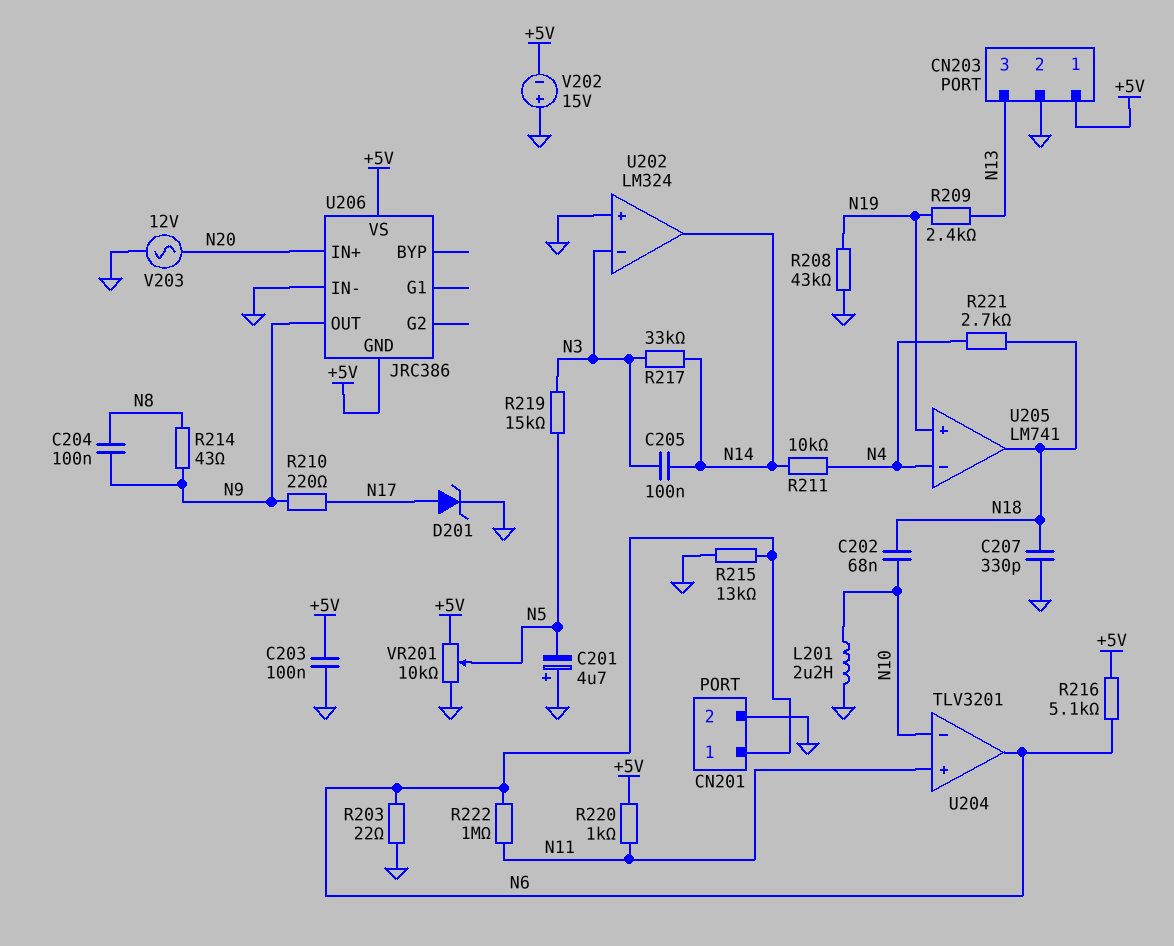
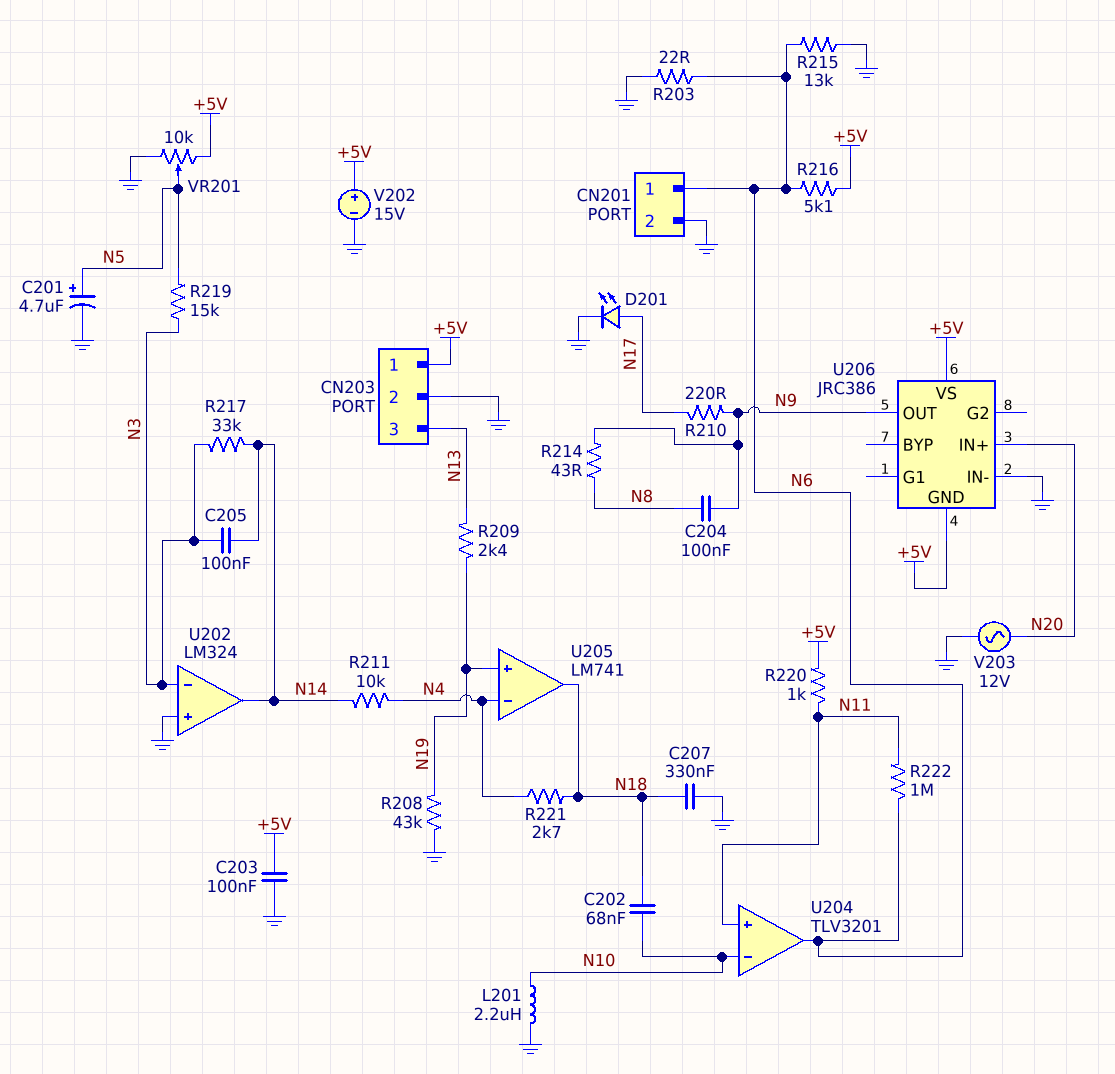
C201: 4.7uF (plus GND, minus N5) -> 4.7uF (plus N5, minus GND)
C207: 330pF (GND, N18) -> 330nF (GND, N18)
D201: zener (A N17, K GND) -> LED (A N17, K GND)
V202: 15V (plus GND, minus +5V) -> 15V (plus +5V, minus GND)

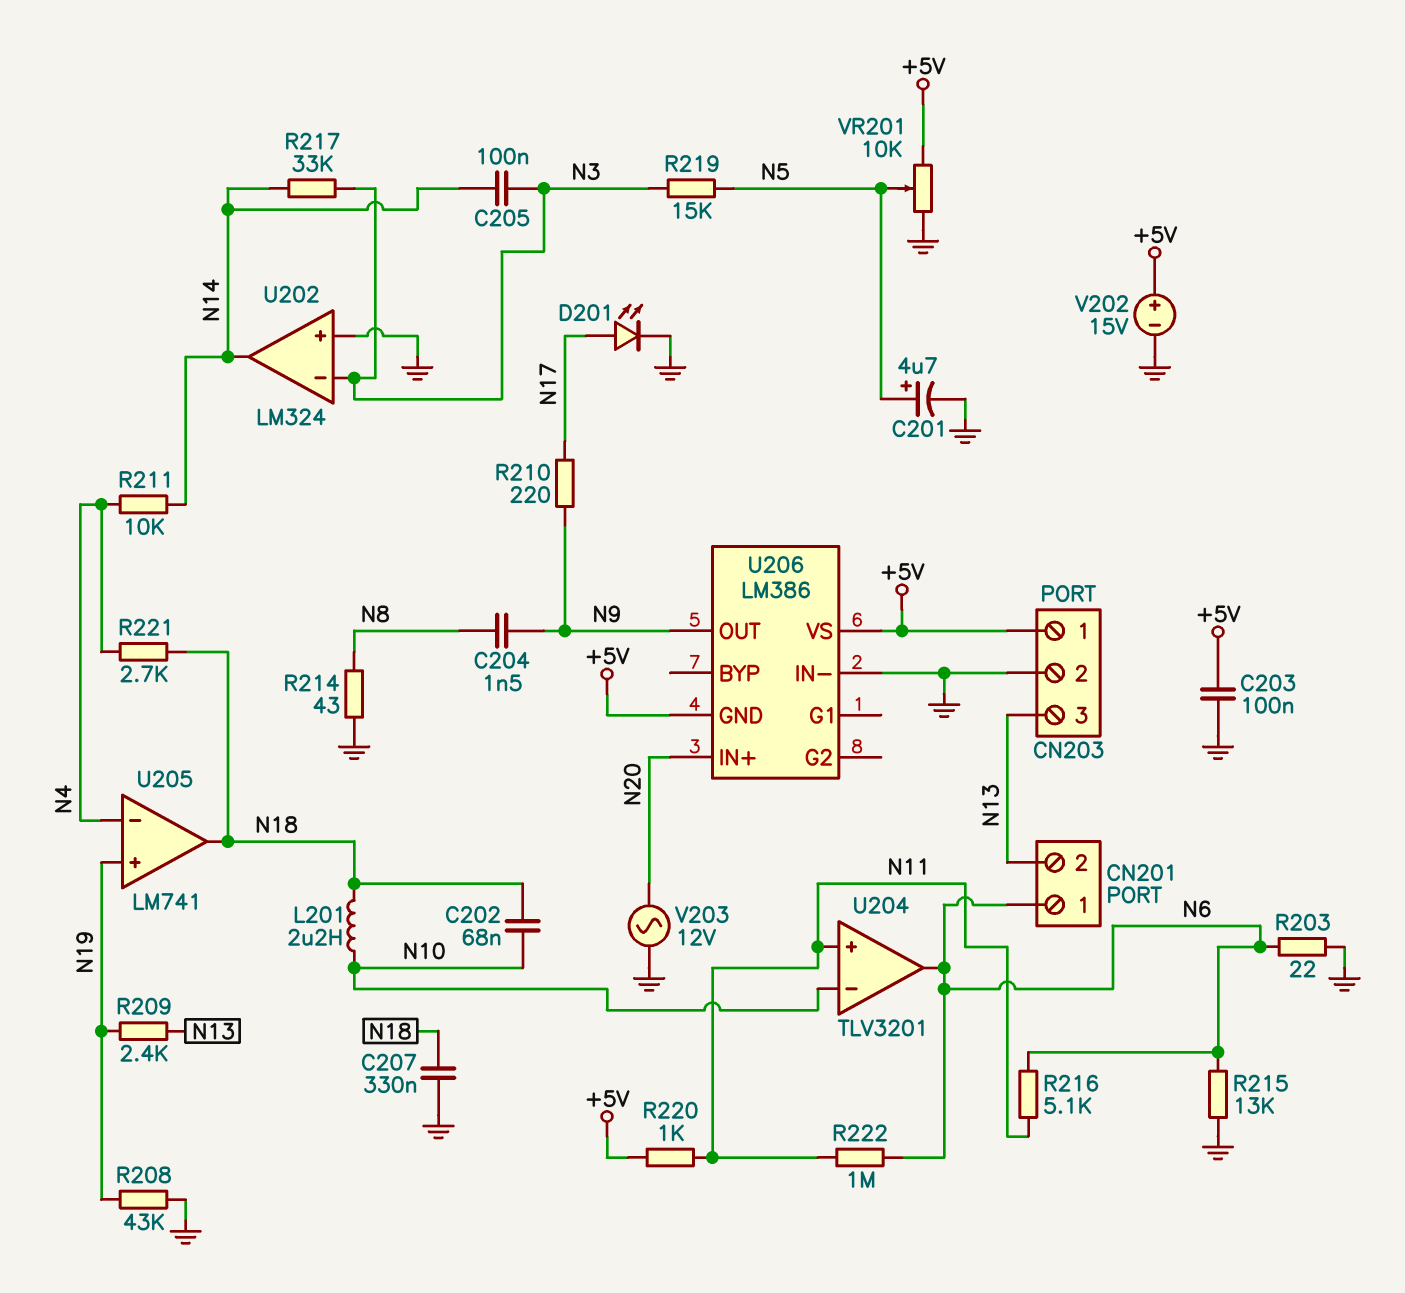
C204: 100nF (N8, N9) -> 1.5nF (N8, N9)
CN201 pin 2: GND -> N13
L201: 2.2uH (GND, N10) -> 2.2uH (N10, N18)
R214: 43 (N8, N9) -> 43 (GND, N8)
R216: 5.1k (+5V, N6) -> 5.1k (N6, N11)
U206: JRC386 -> LM386

